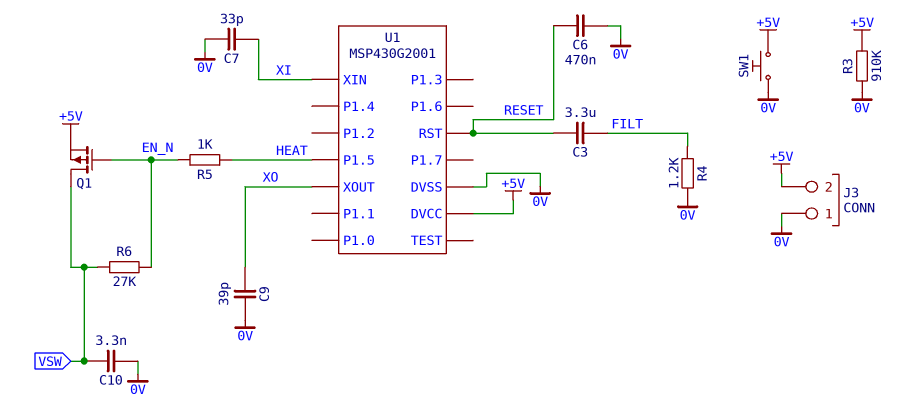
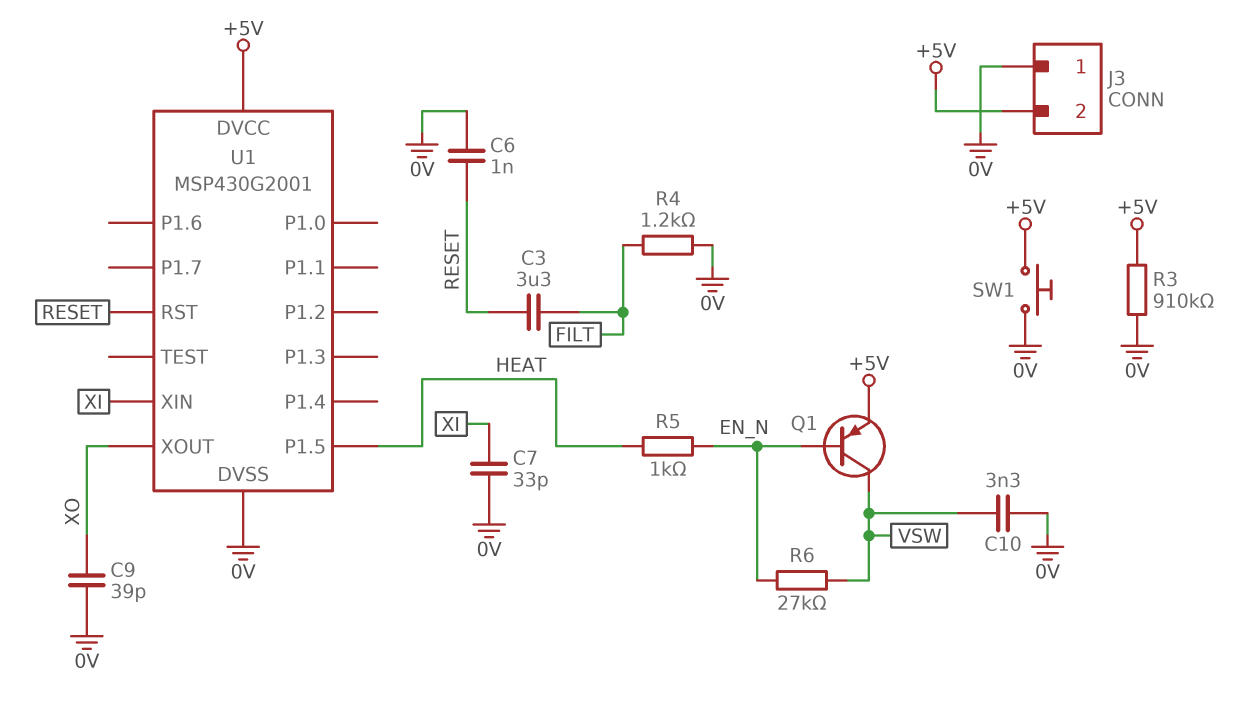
C6: 470nF (0V, RESET) -> 1nF (0V, RESET)
Q1: PMOS (G EN_N, D VSW, S +5V) -> PNP (B EN_N, C VSW, E +5V)

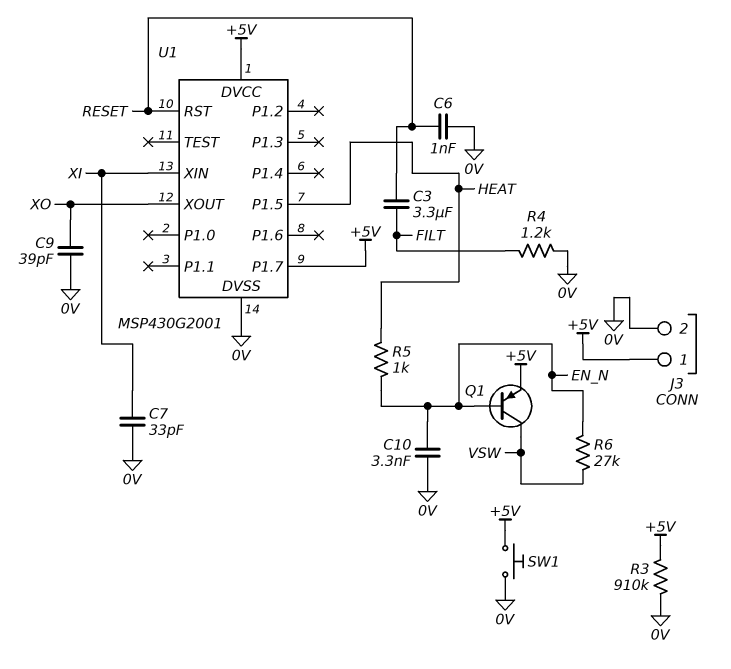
C10: 3.3nF (0V, VSW) -> 3.3nF (0V, EN_N)
J3 pin 1: 0V -> +5V
J3 pin 2: +5V -> 0V
U1 pin P1.7: none -> +5V

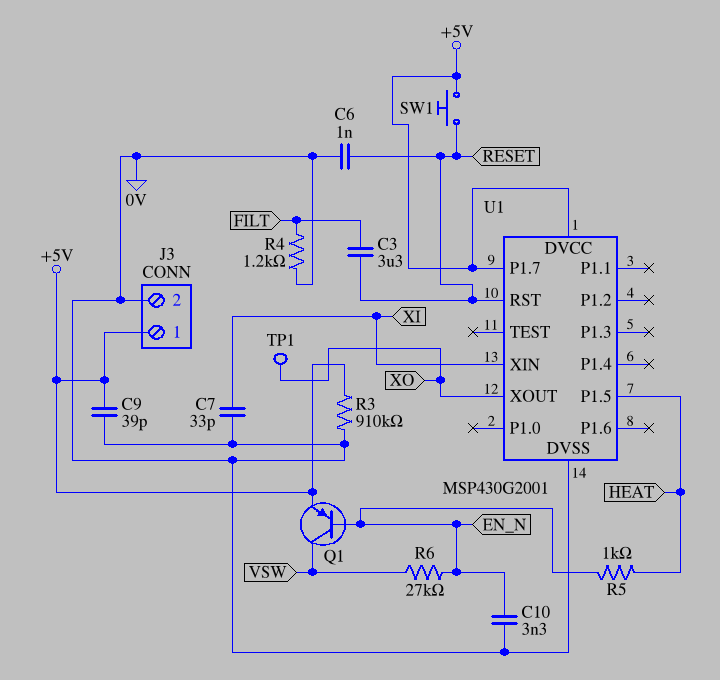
C9: 39pF (0V, XO) -> 39pF (+5V, 0V)
SW1: button (+5V, 0V) -> button (+5V, RESET)
TP1: none -> test point (XO)

